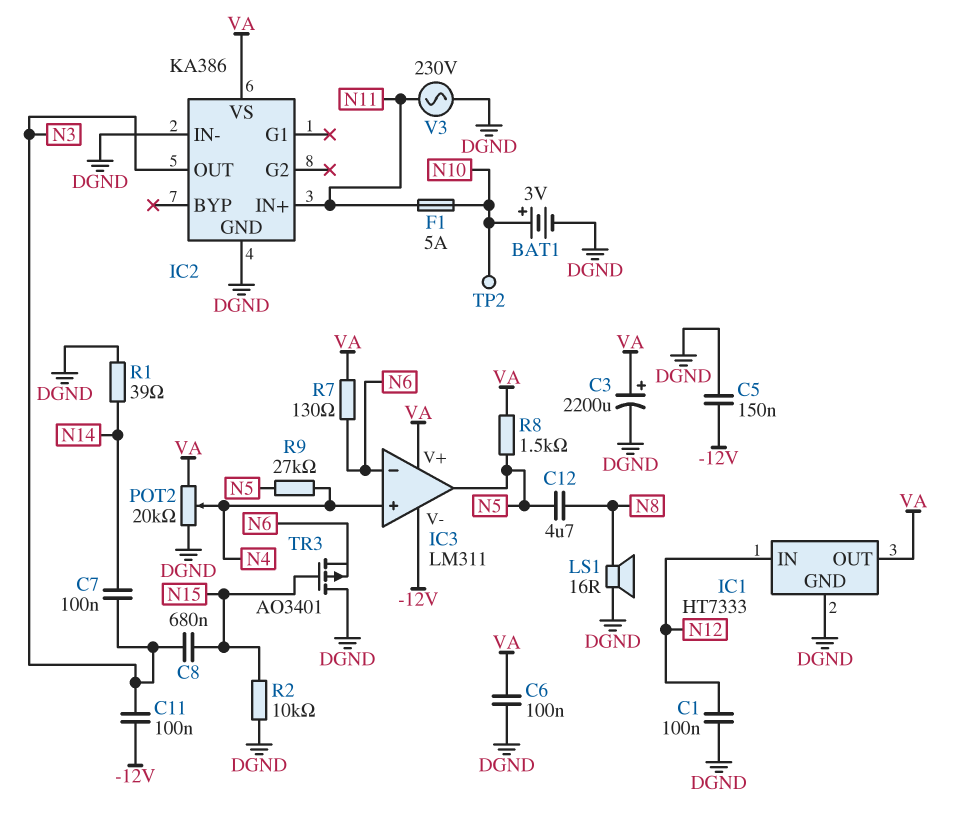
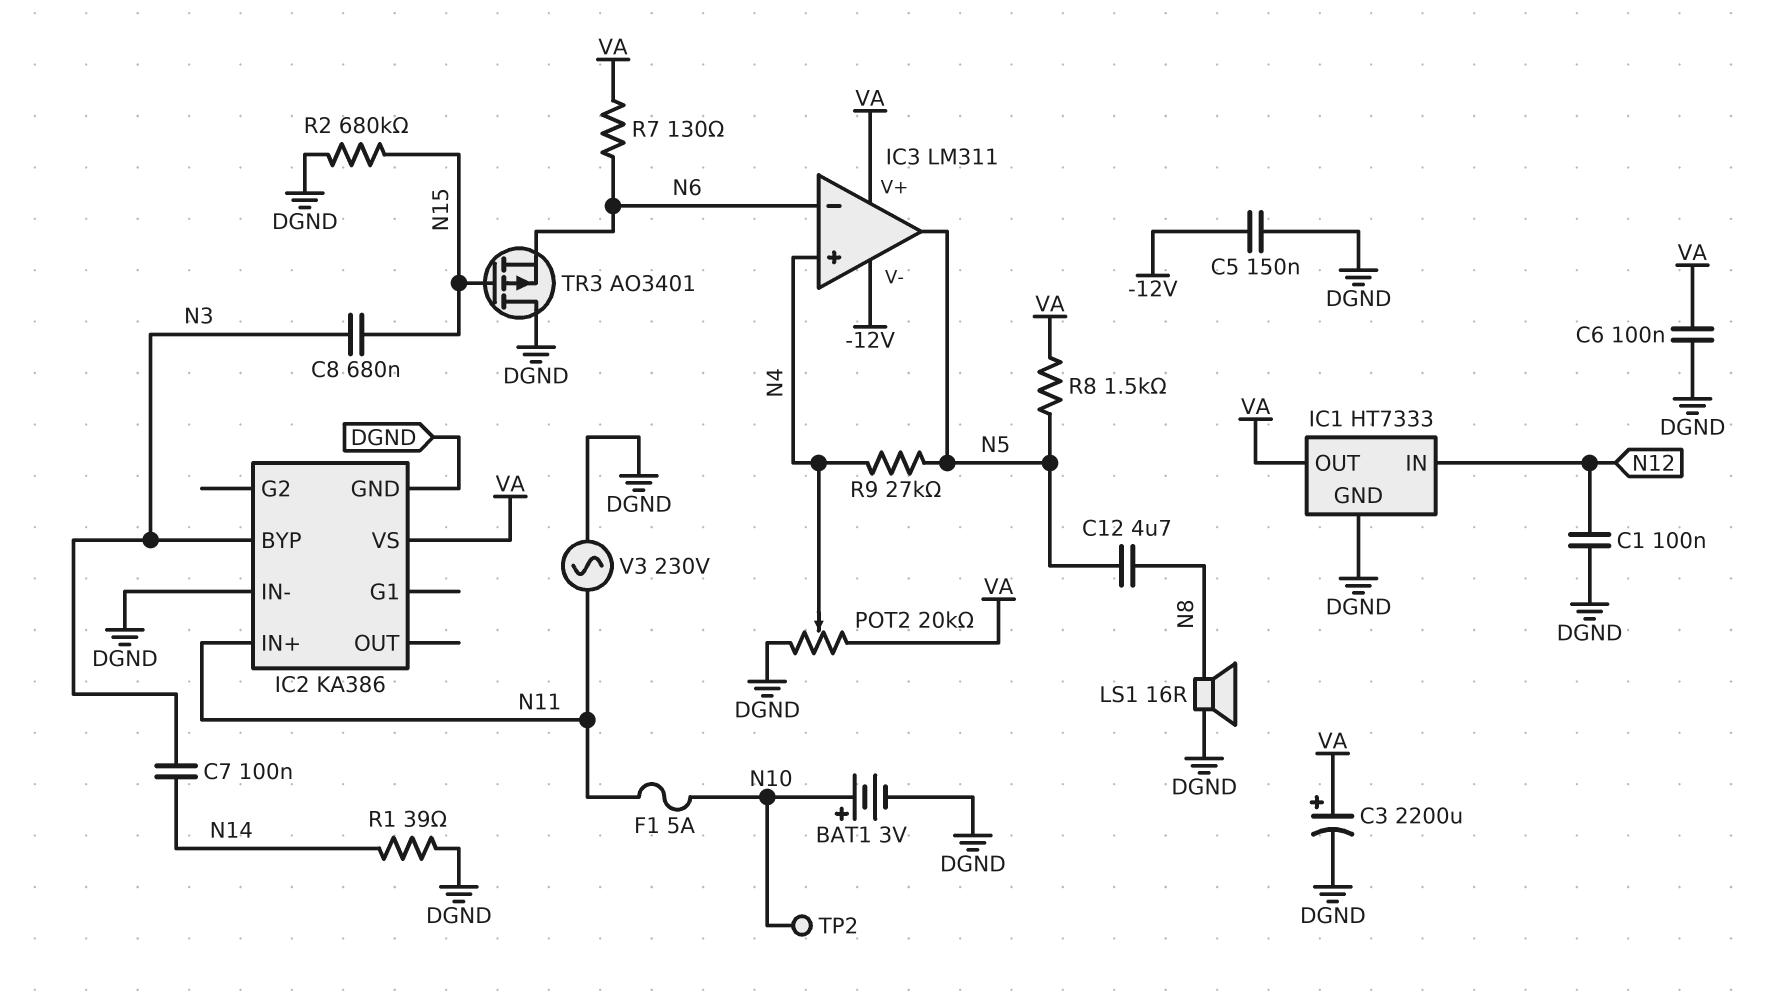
C11: 100nF (-12V, N3) -> none
IC2 pin BYP: none -> N3
IC2 pin OUT: N3 -> none
R2: 10k (DGND, N15) -> 680k (DGND, N15)

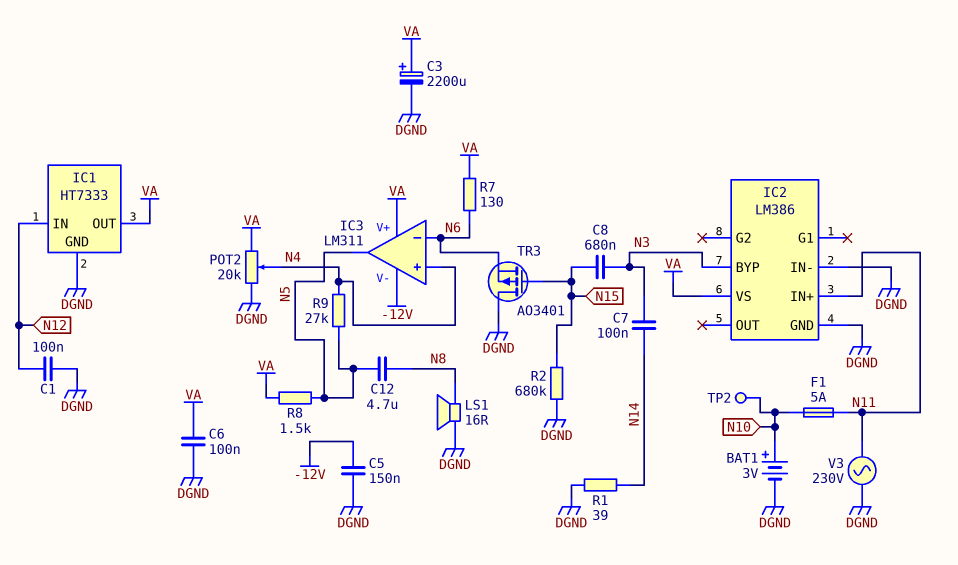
IC2: KA386 -> LM386

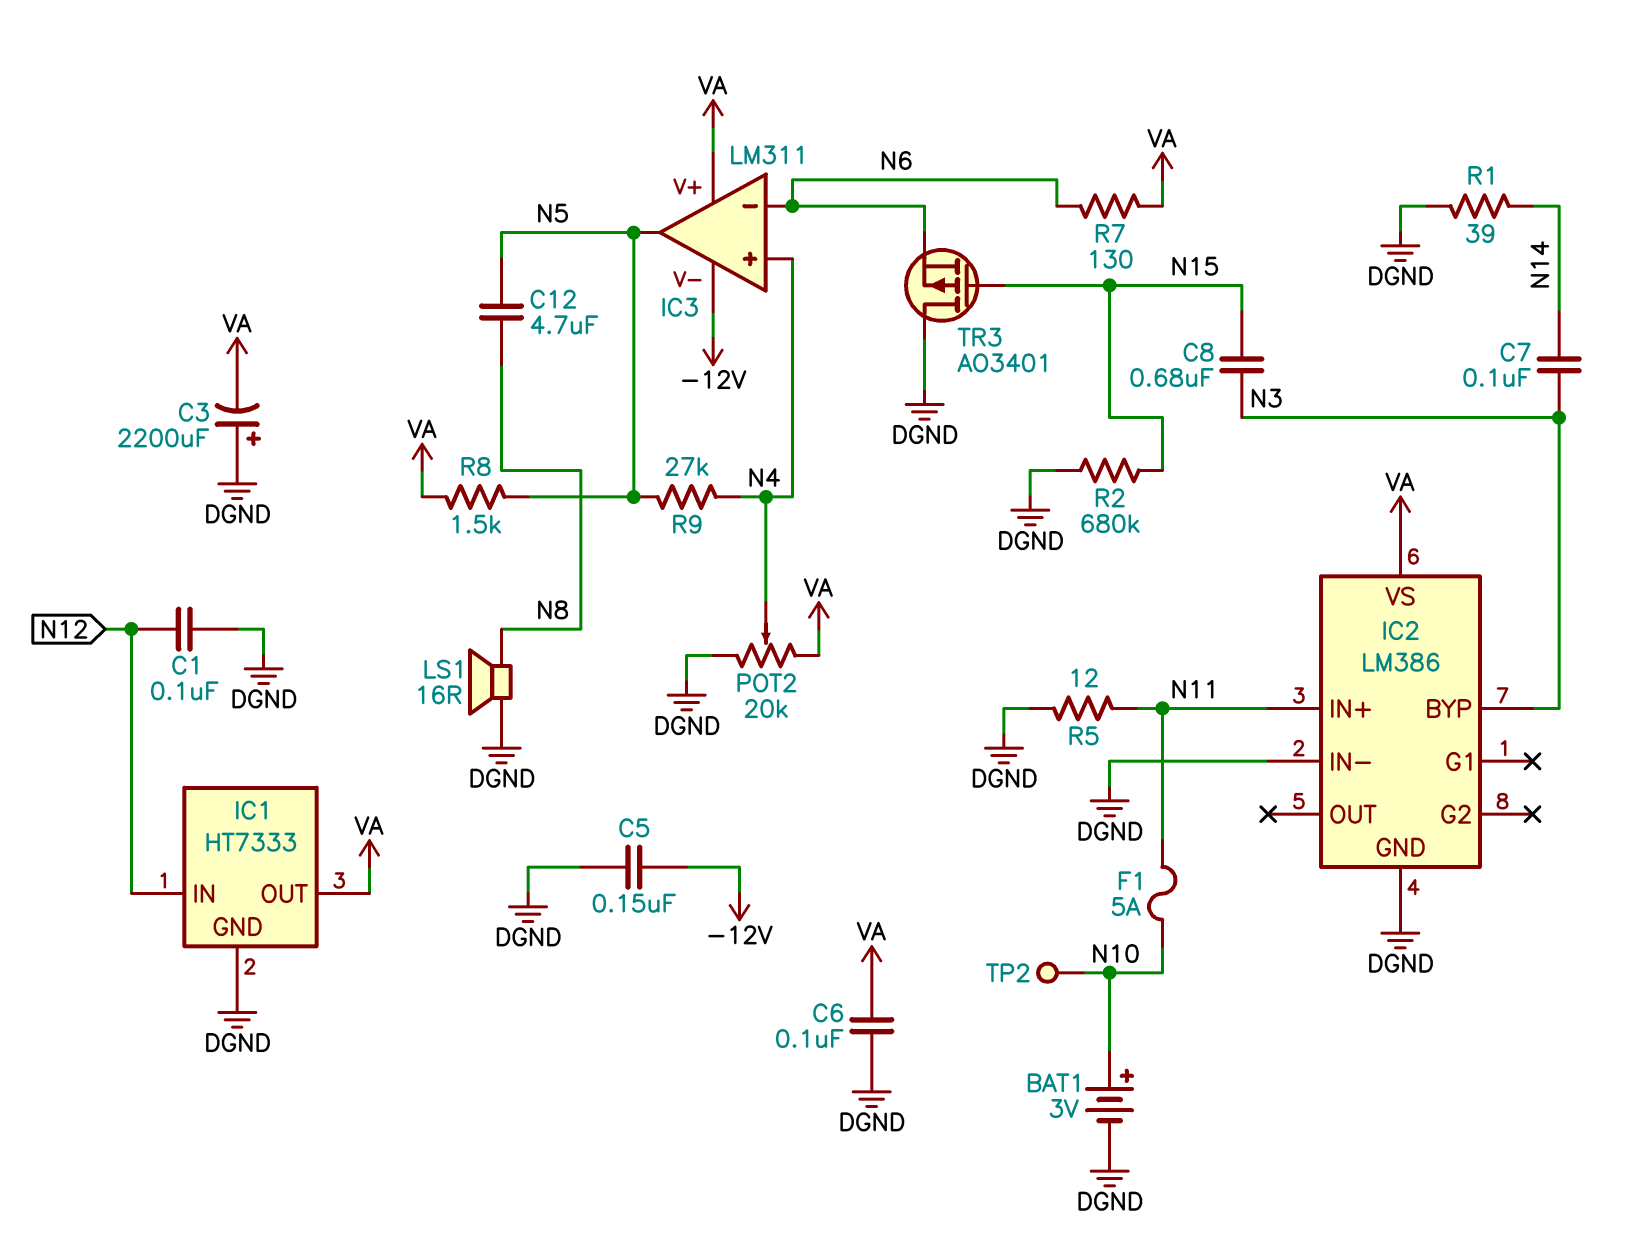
C3: 2200uF (plus VA, minus DGND) -> 2200uF (plus DGND, minus VA)
R5: none -> 12 (DGND, N11)
V3: AC 230V (DGND, N11) -> none

